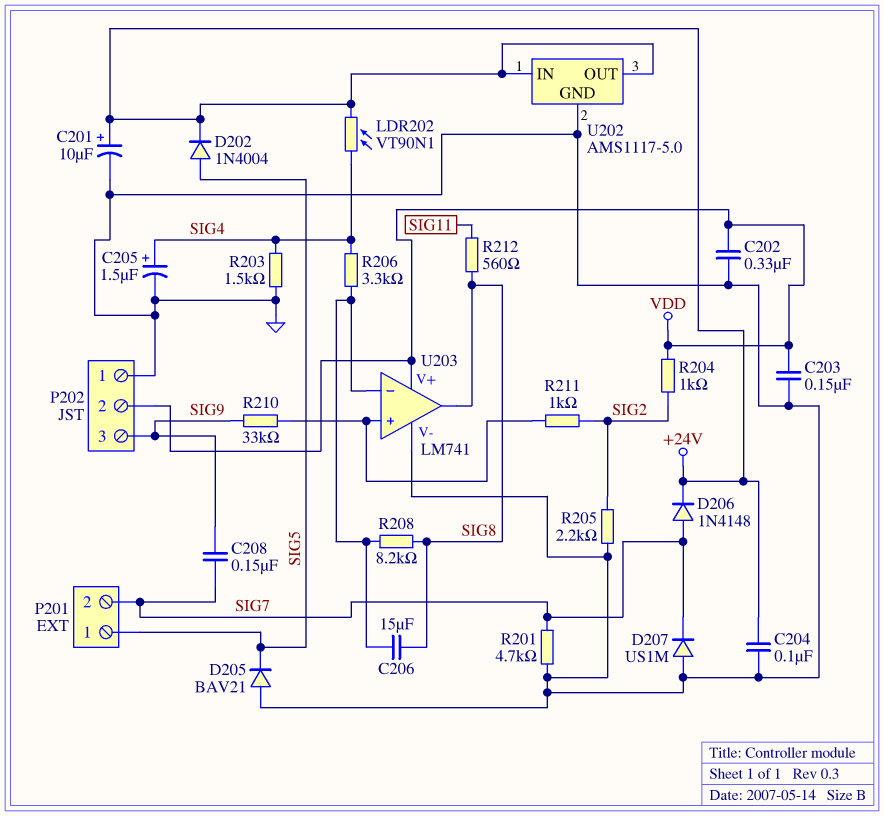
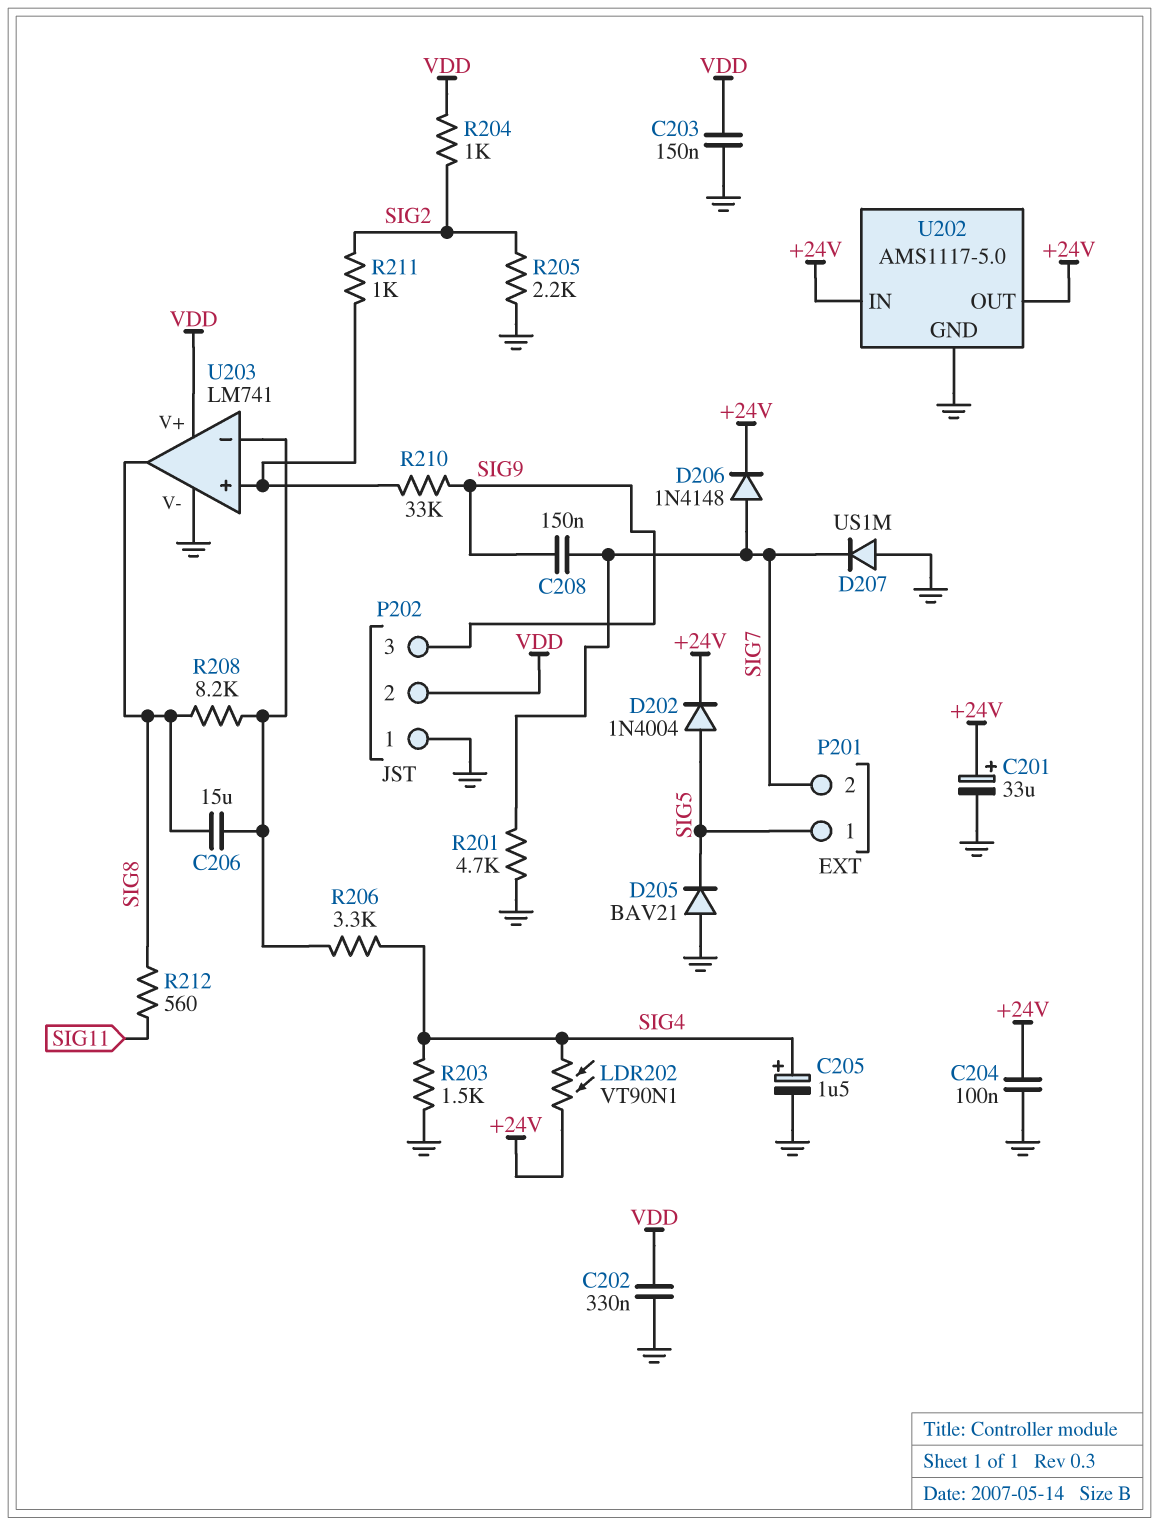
C201: 10uF (plus +24V, minus GND) -> 33uF (plus +24V, minus GND)

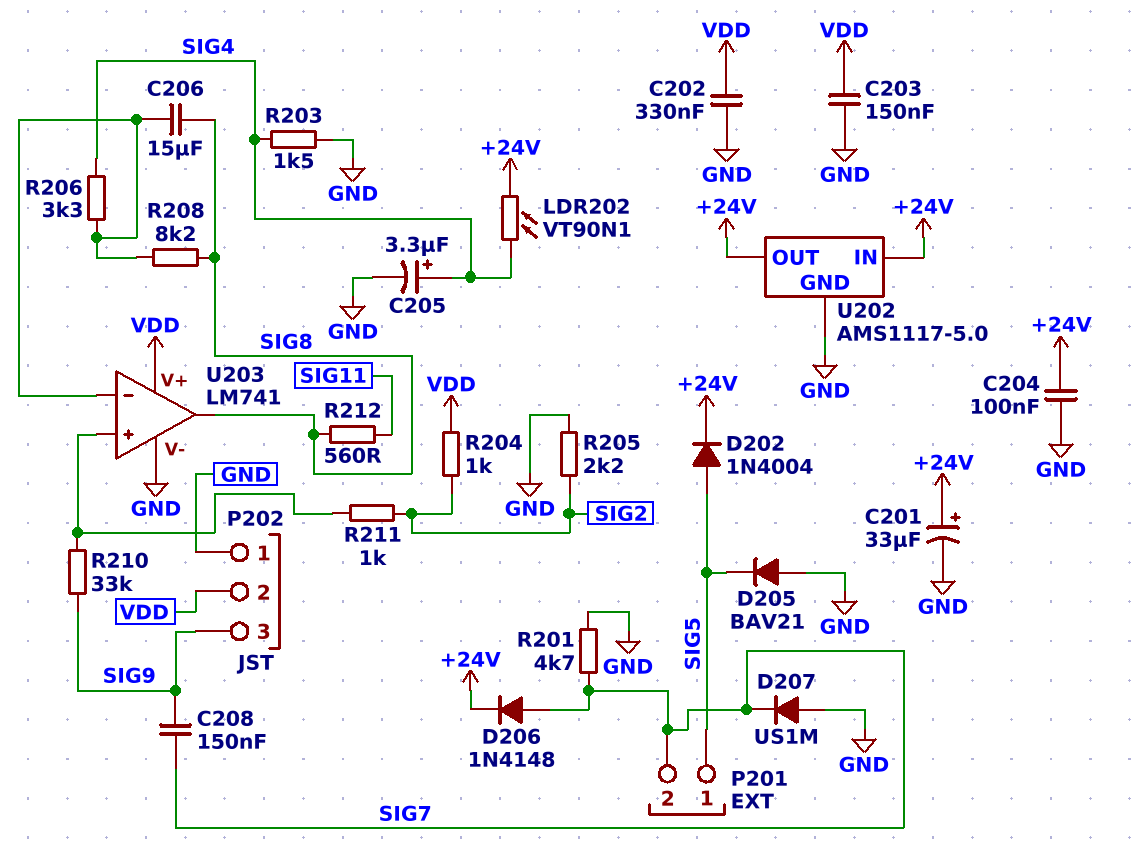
C205: 1.5uF (plus SIG4, minus GND) -> 3.3uF (plus SIG4, minus GND)

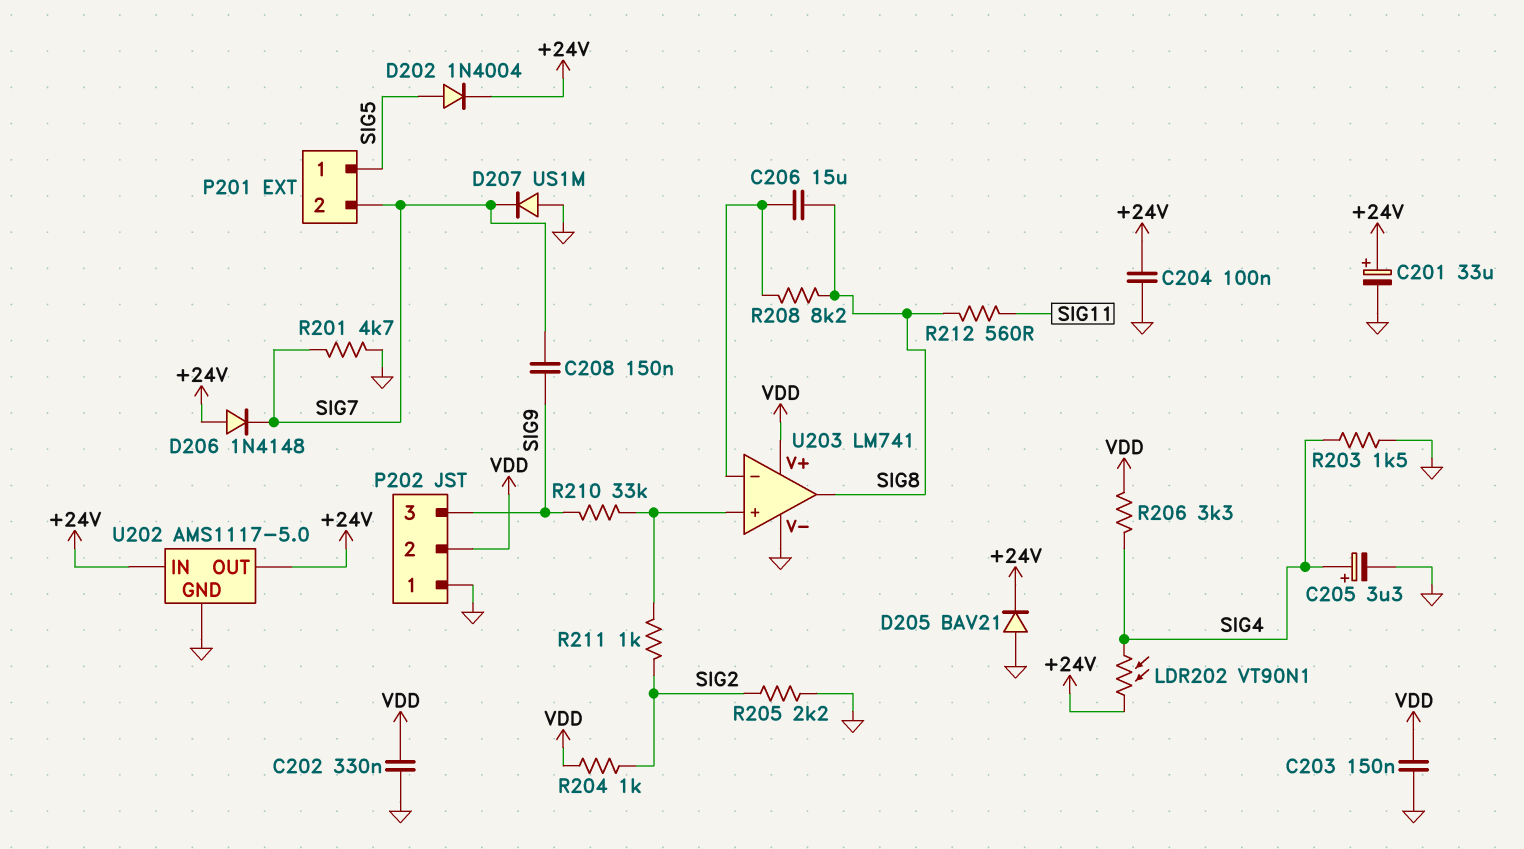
D205: diode BAV21 (A GND, K SIG5) -> diode BAV21 (A GND, K +24V)
D206: diode 1N4148 (A SIG7, K +24V) -> diode 1N4148 (A +24V, K SIG7)
R206: 3.3k (SIG4, U203/in-) -> 3.3k (SIG4, VDD)

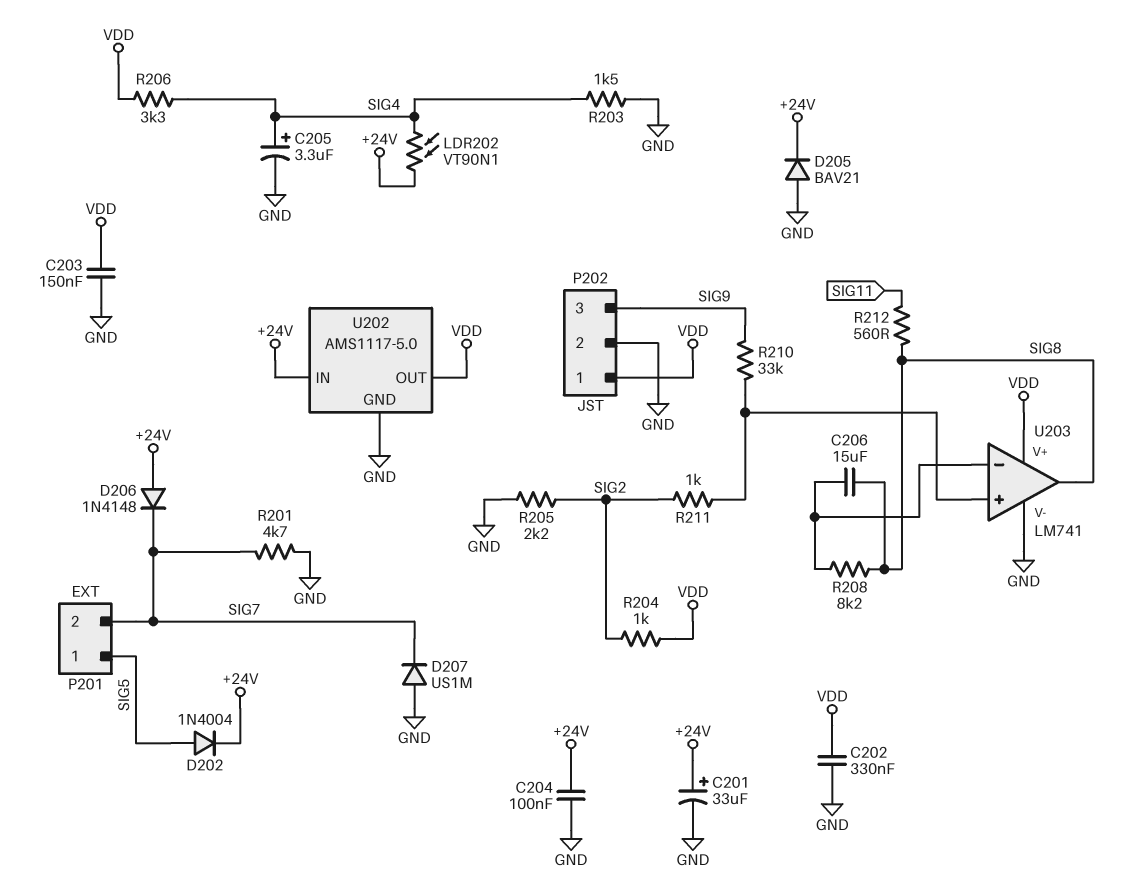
C208: 150nF (SIG7, SIG9) -> none
P202 pin 1: GND -> VDD
P202 pin 2: VDD -> GND
U202 pin OUT: +24V -> VDD

